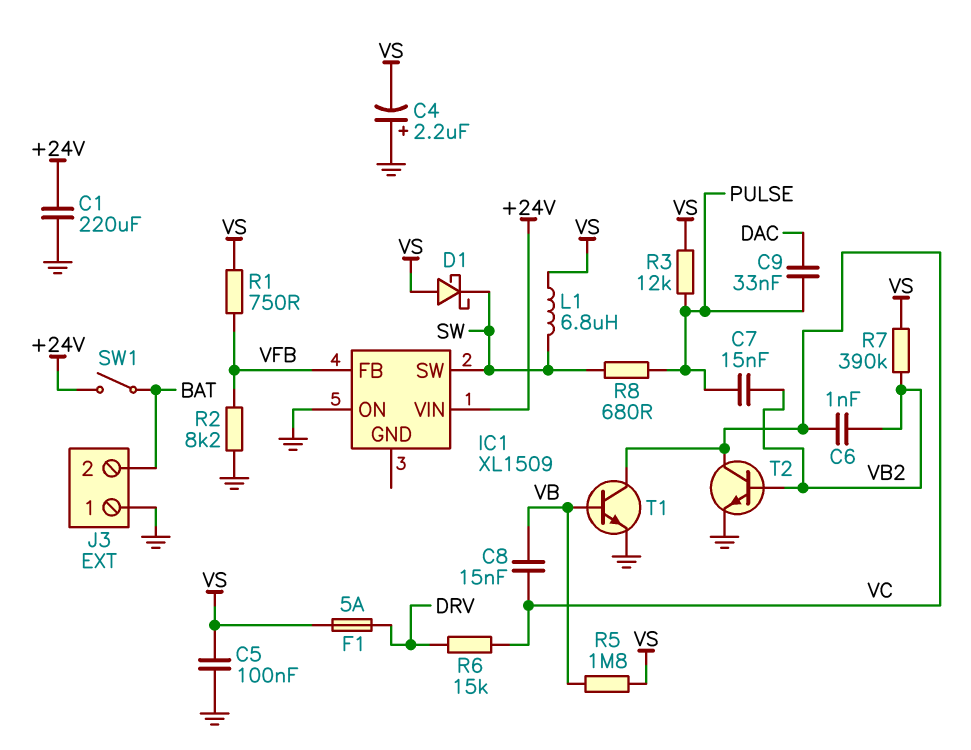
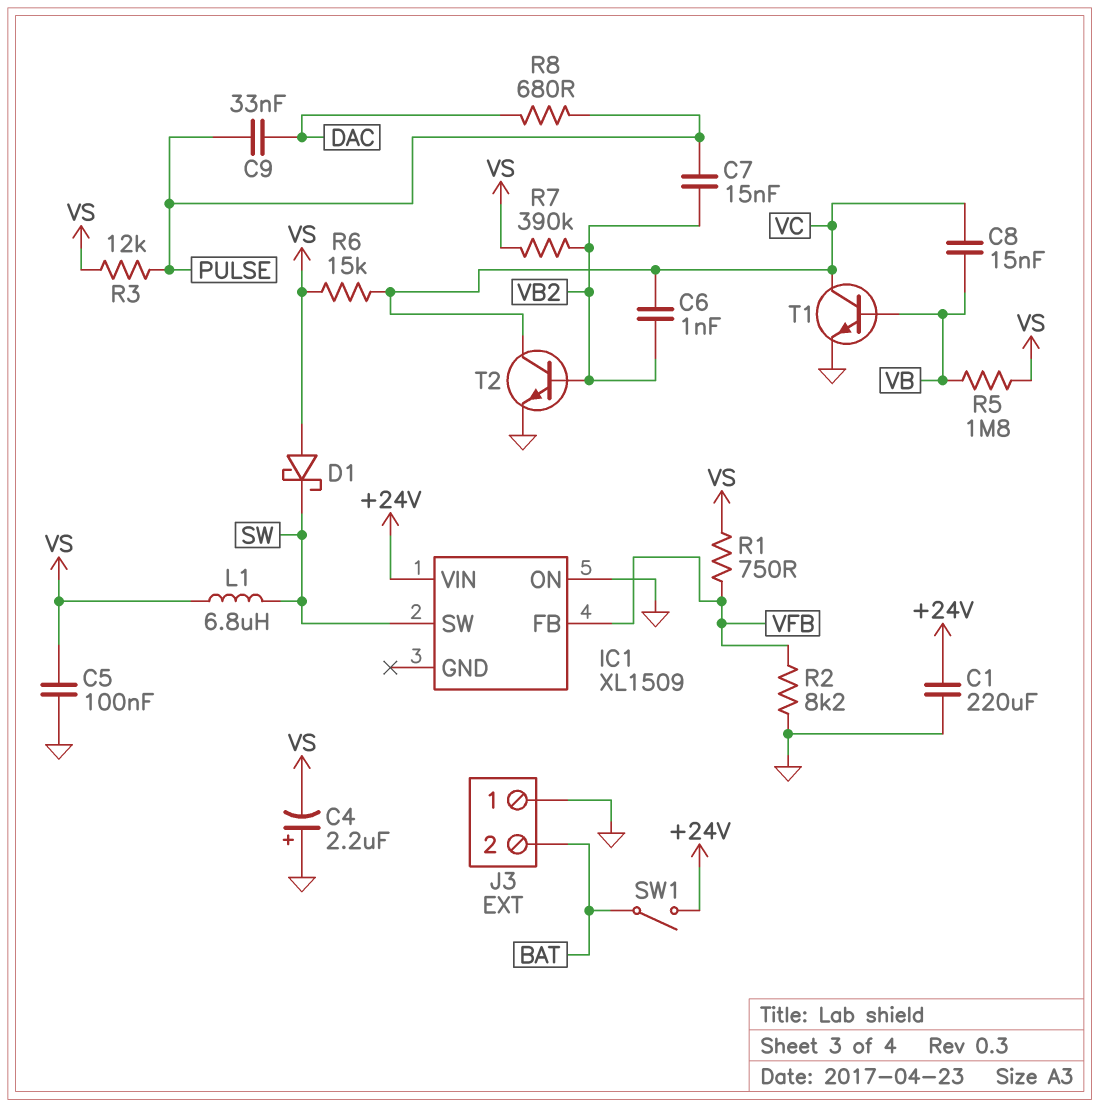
F1: 5A (DRV, VS) -> none
R6: 15k (DRV, VC) -> 15k (VC, VS)
R8: 680 (PULSE, SW) -> 680 (DAC, PULSE)

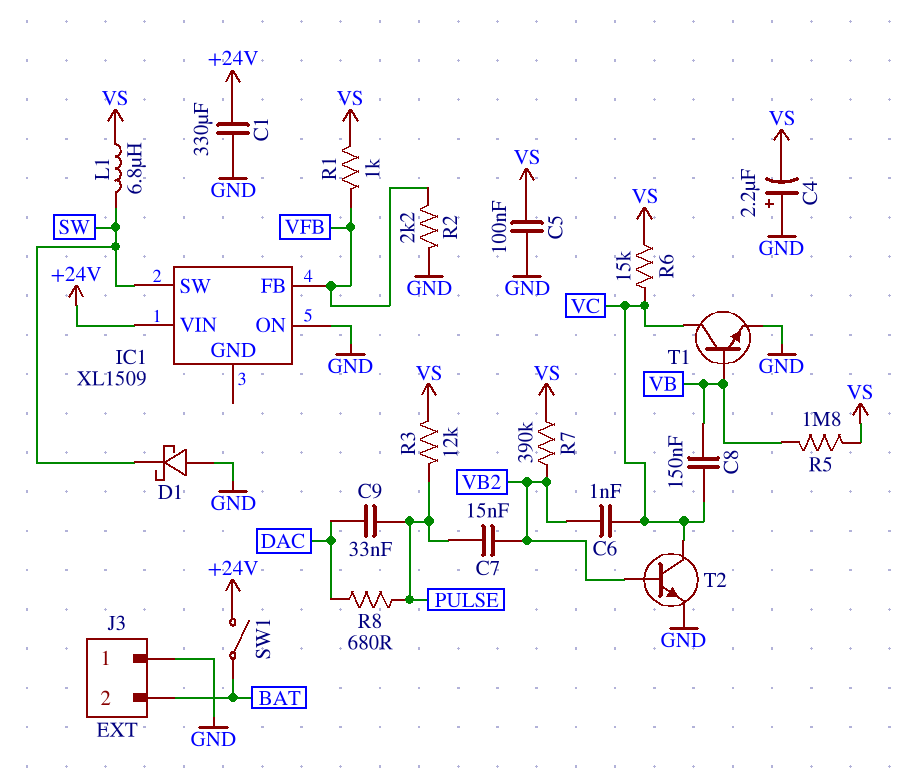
C1: 220uF (+24V, GND) -> 330uF (+24V, GND)
C8: 15nF (VB, VC) -> 150nF (VB, VC)
D1: schottky (A VS, K SW) -> schottky (A GND, K SW)
R1: 750 (VFB, VS) -> 1k (VFB, VS)
R2: 8.2k (GND, VFB) -> 2.2k (GND, VFB)

